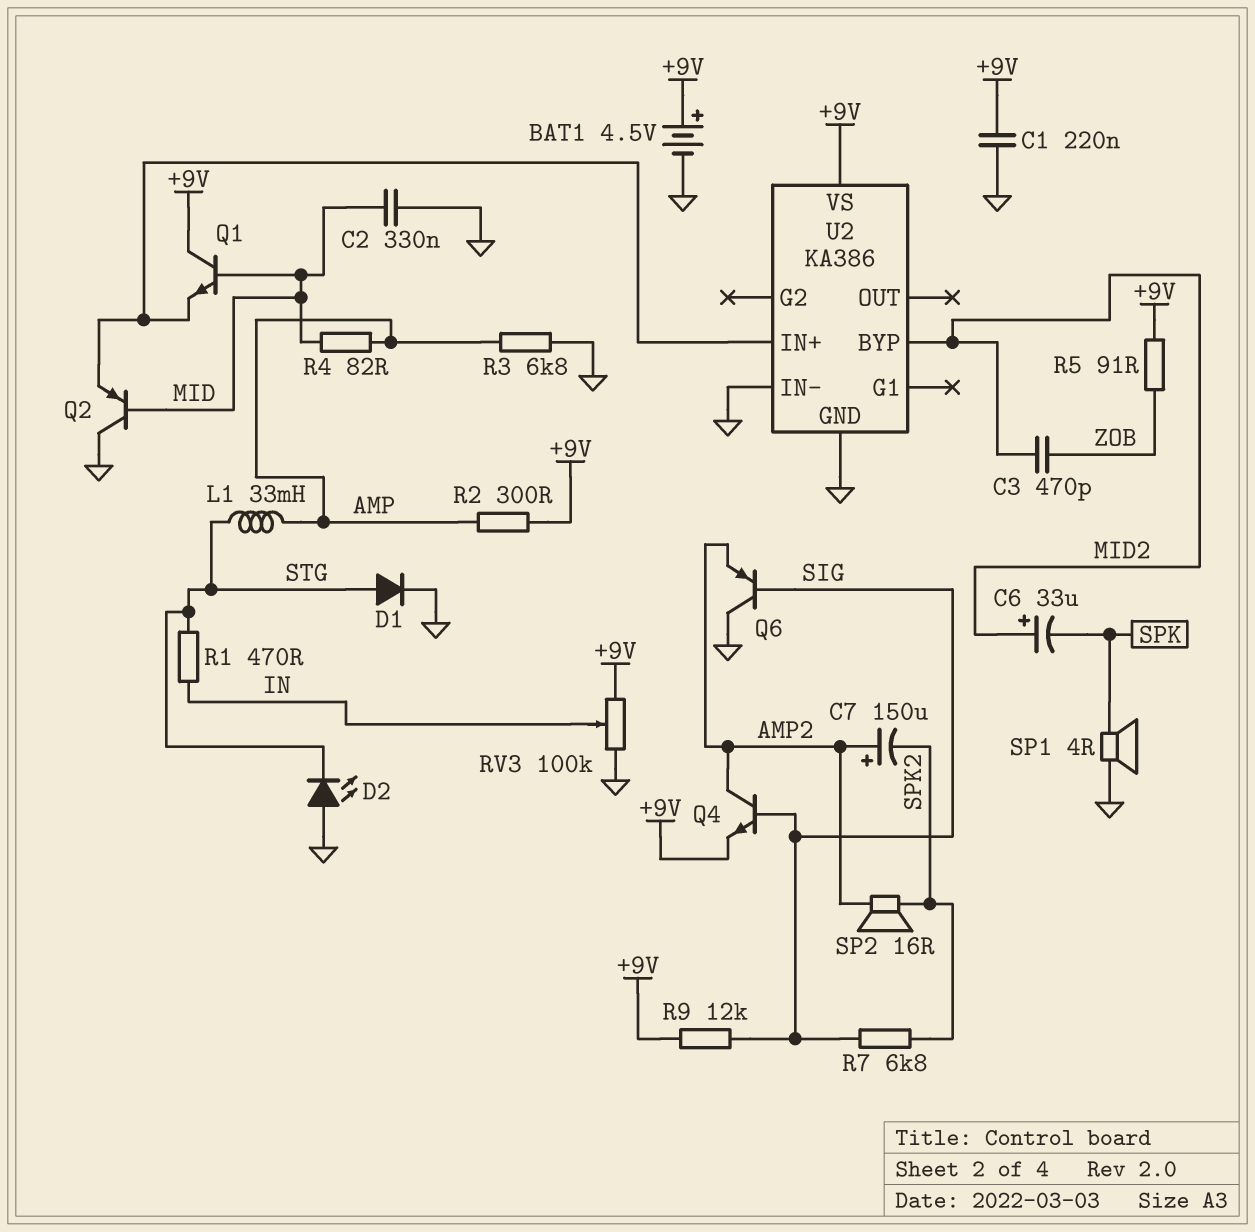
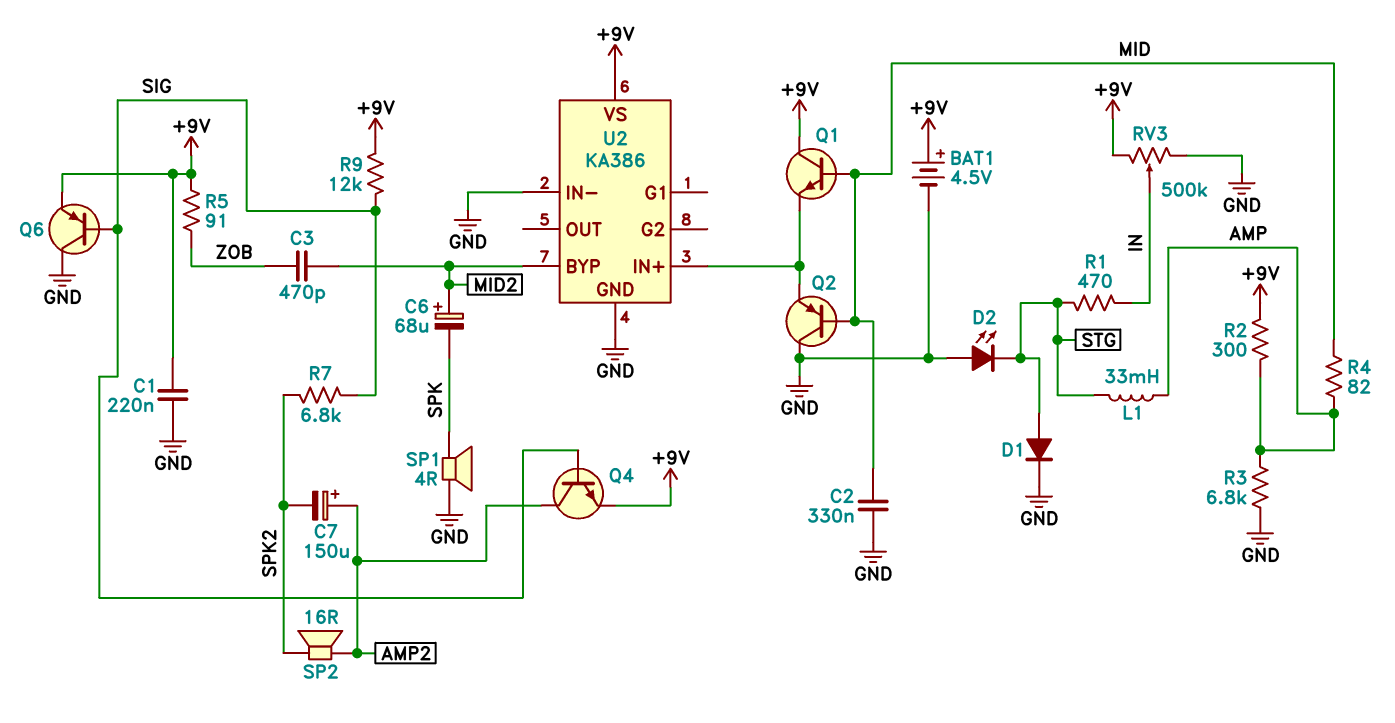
C6: 33uF (plus MID2, minus SPK) -> 68uF (plus MID2, minus SPK)
Q6: PNP (B SIG, C GND, E AMP2) -> PNP (B SIG, C GND, E +9V)
RV3: 100k (+9V, GND, wiper IN) -> 500k (+9V, GND, wiper IN)

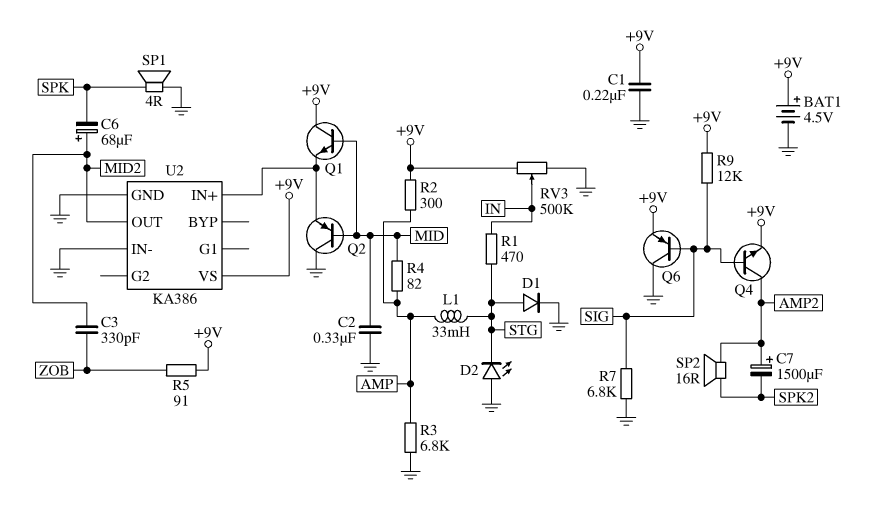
C3: 470pF (MID2, ZOB) -> 330pF (MID2, ZOB)
C7: 150uF (plus AMP2, minus SPK2) -> 1500uF (plus AMP2, minus SPK2)
R7: 6.8k (SIG, SPK2) -> 6.8k (GND, SIG)
U2 pin BYP: MID2 -> none
U2 pin OUT: none -> MID2

